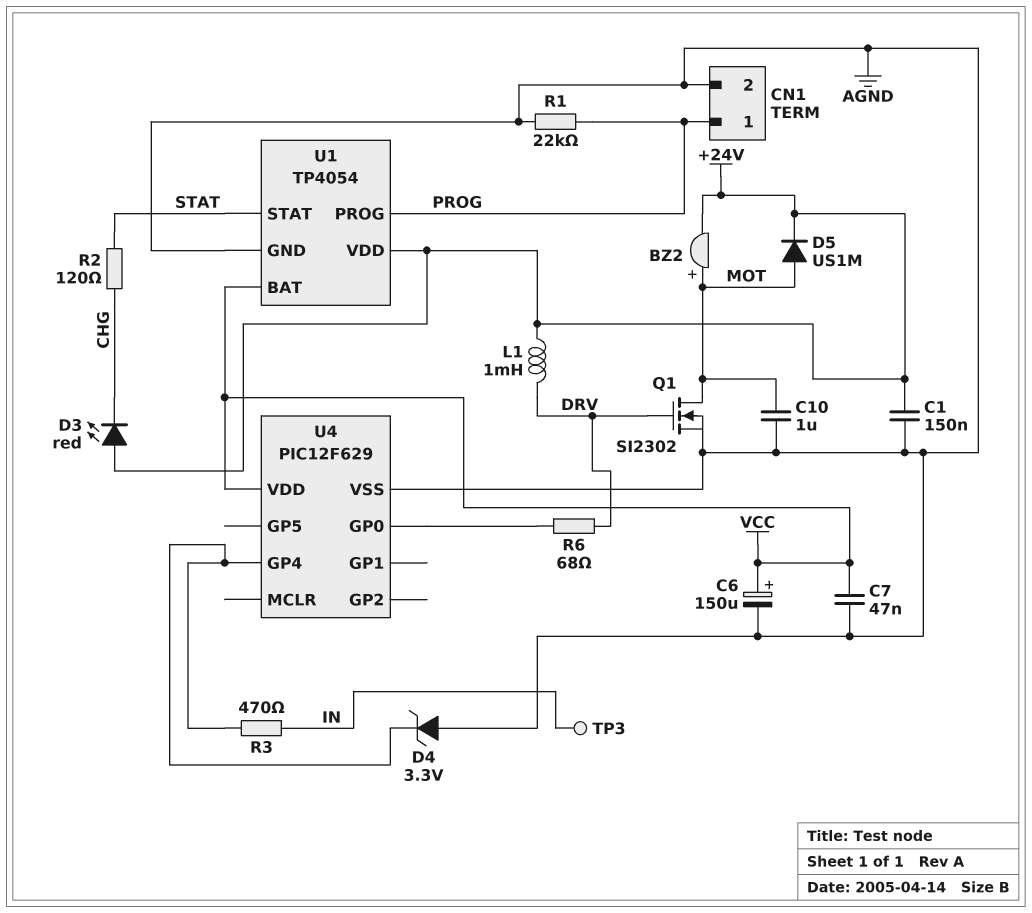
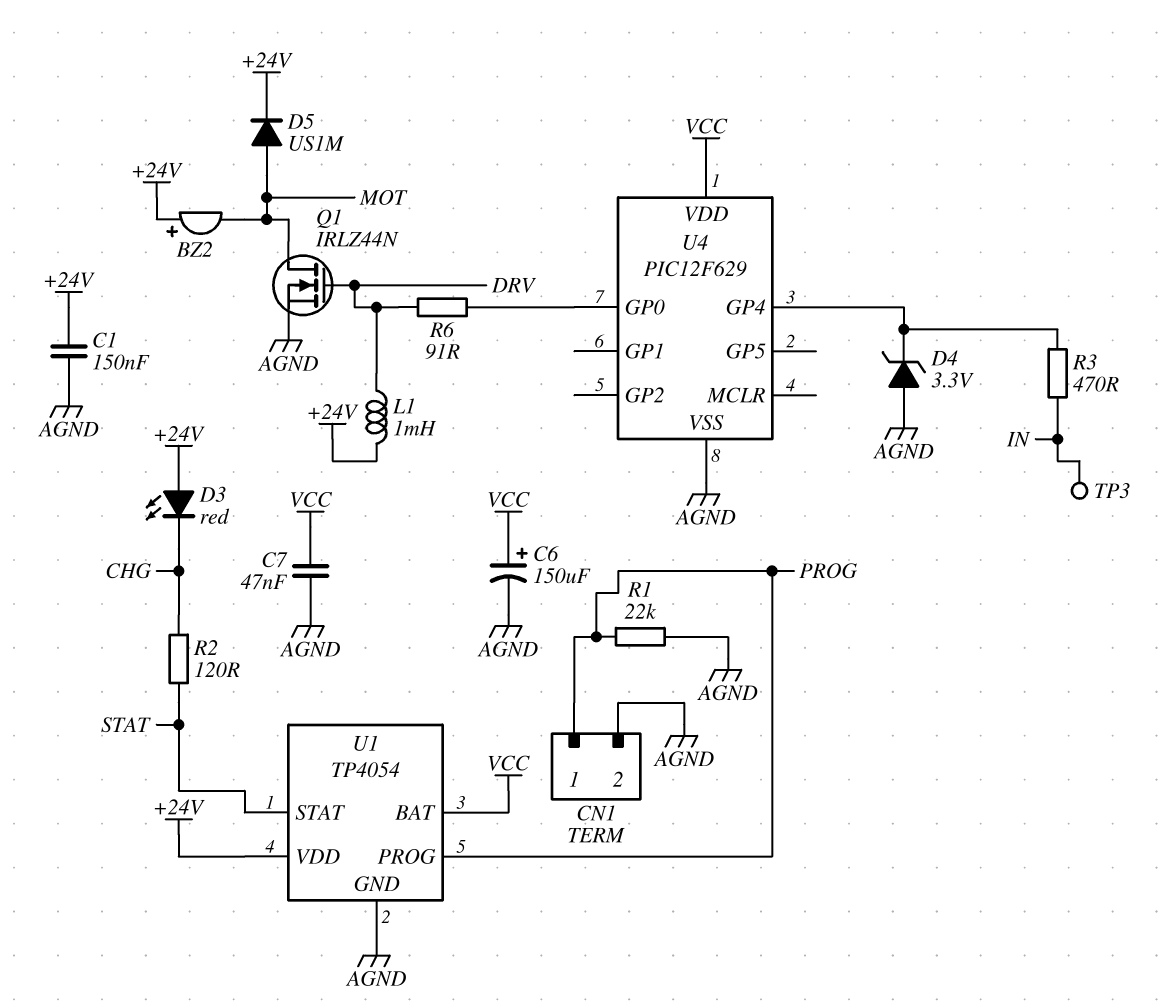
BZ2: buzzer (plus MOT, minus +24V) -> buzzer (plus +24V, minus MOT)
C10: 1uF (AGND, MOT) -> none
Q1: NMOS SI2302 (G DRV, D MOT, S AGND) -> NMOS IRLZ44N (G DRV, D MOT, S AGND)
R6: 68 (DRV, U4/GP0) -> 91 (DRV, U4/GP0)

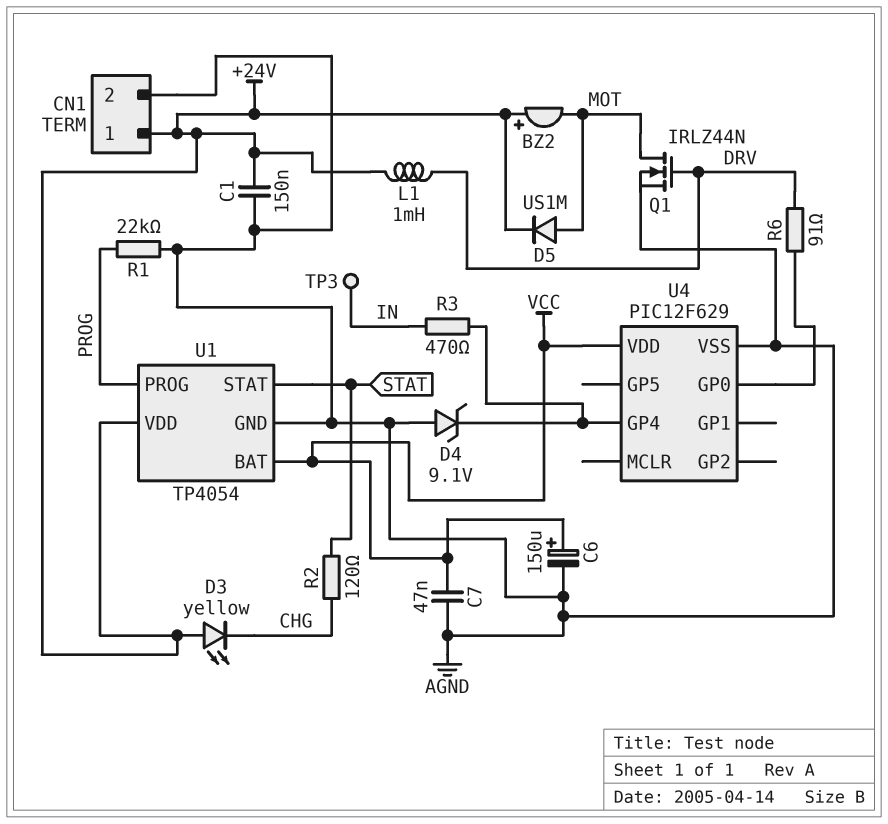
CN1 pin 1: PROG -> +24V
D3: LED red (A +24V, K CHG) -> LED yellow (A +24V, K CHG)
D4: zener 3.3V (A AGND, K U4/GP4) -> zener 9.1V (A AGND, K U4/GP4)

